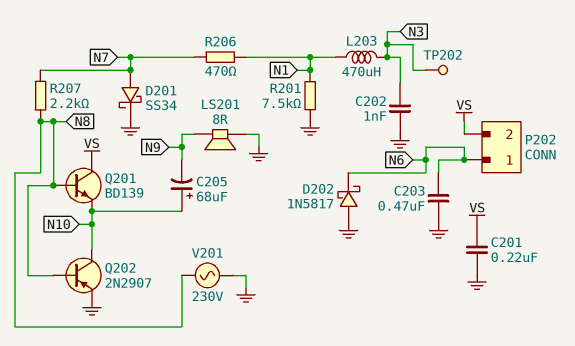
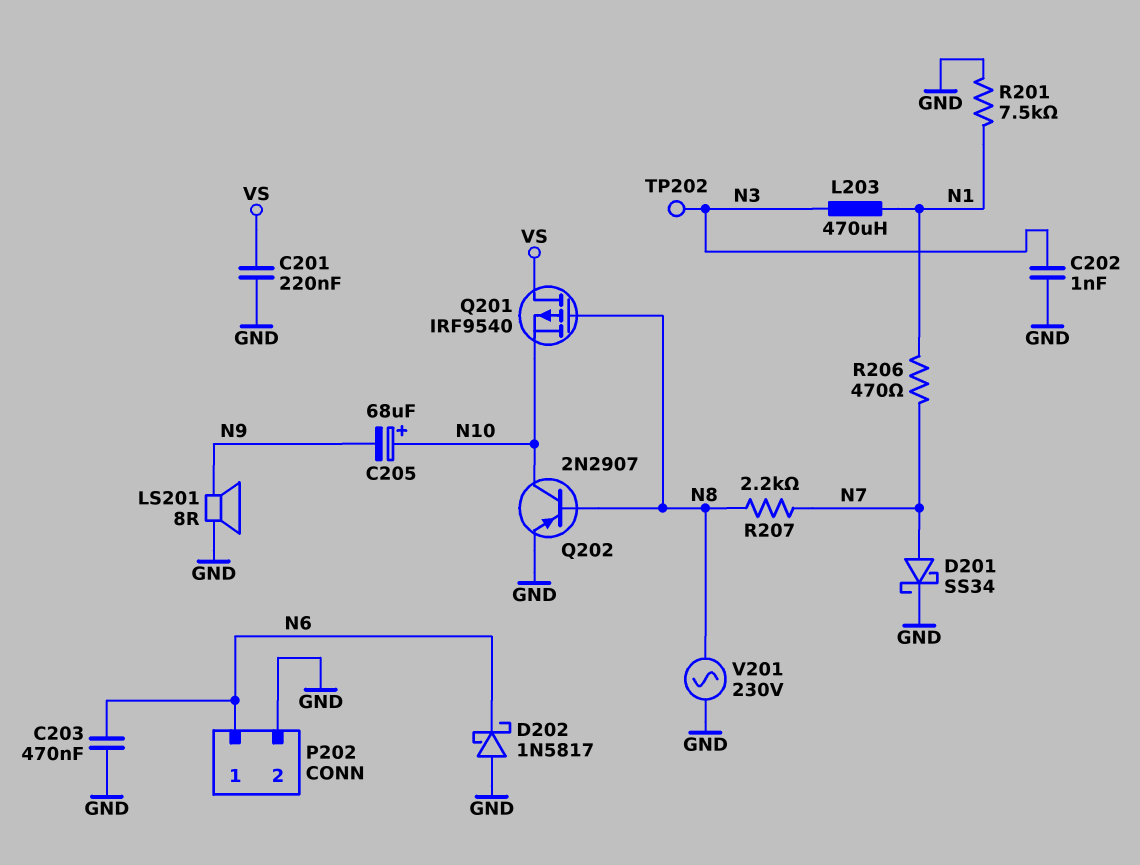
P202 pin 2: VS -> GND
Q201: NPN BD139 (B N8, C VS, E N10) -> PMOS IRF9540 (G N8, D VS, S N10)

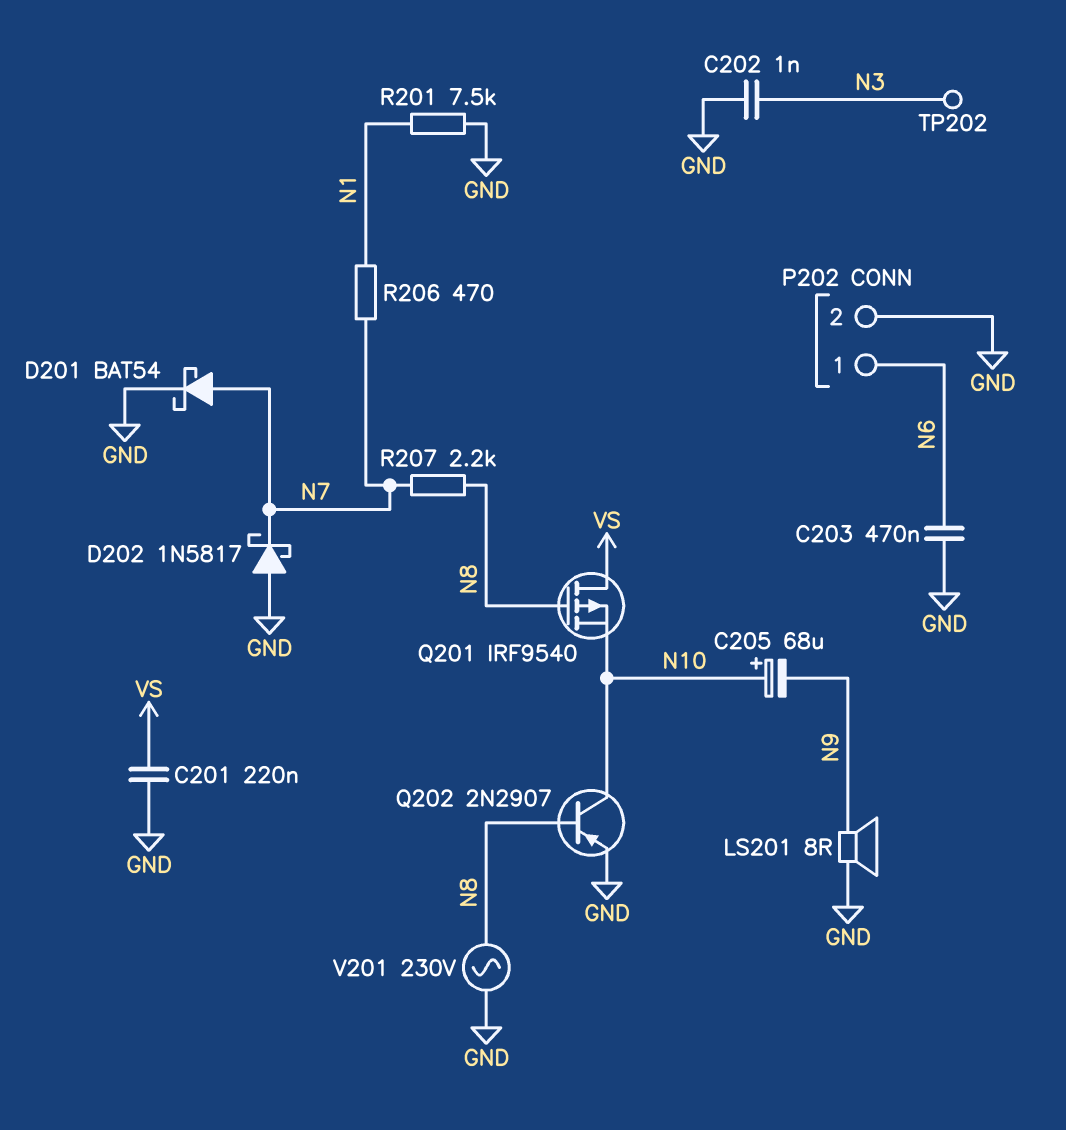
D201: schottky SS34 (A N7, K GND) -> schottky BAT54 (A N7, K GND)
D202: schottky 1N5817 (A GND, K N6) -> schottky 1N5817 (A GND, K N7)
L203: 470uH (N1, N3) -> none

